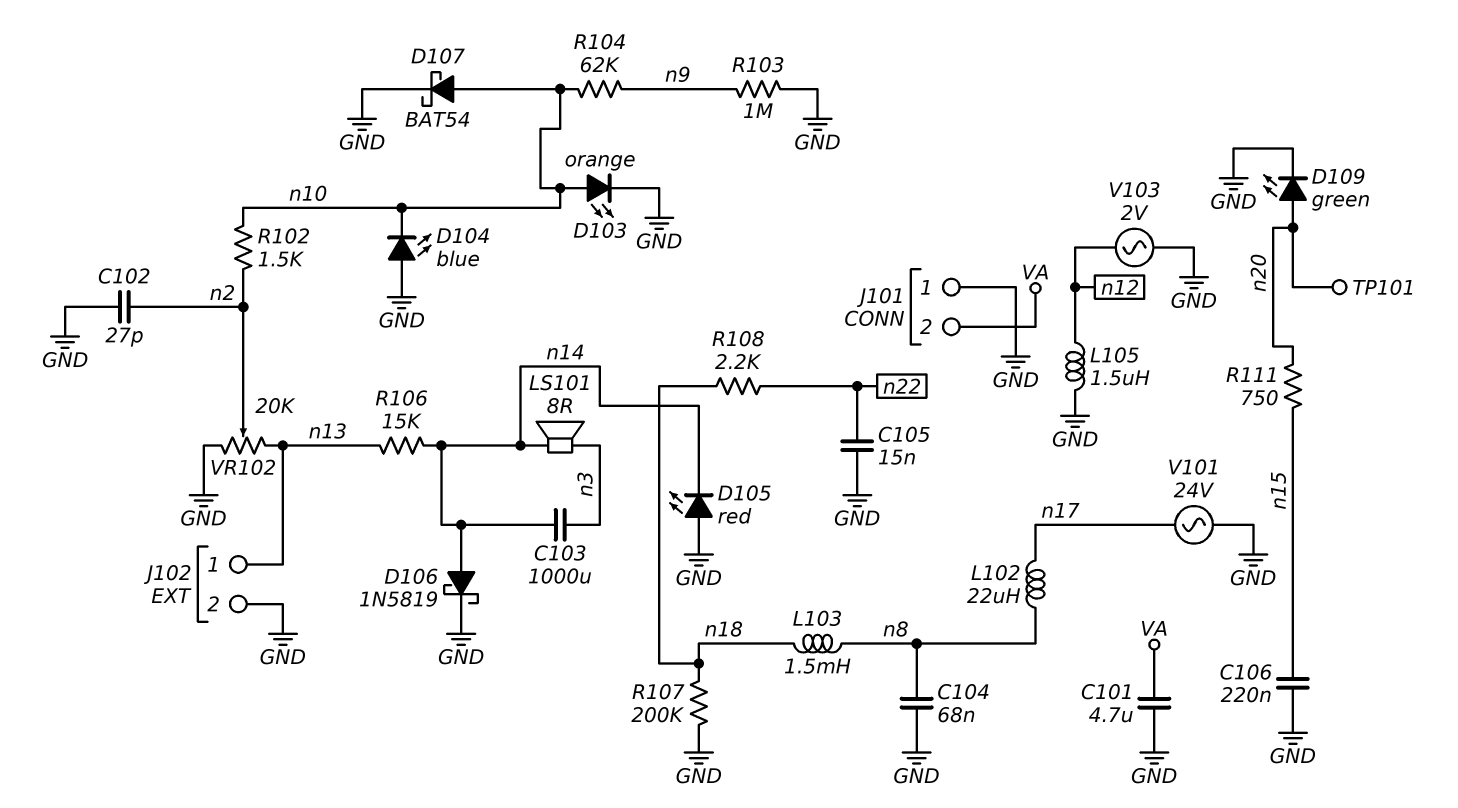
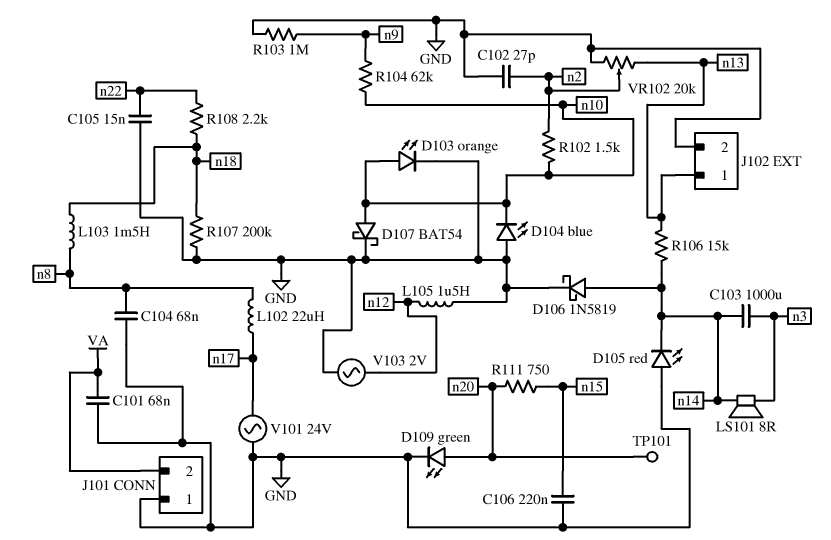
C101: 4.7uF (GND, VA) -> 68nF (GND, VA)

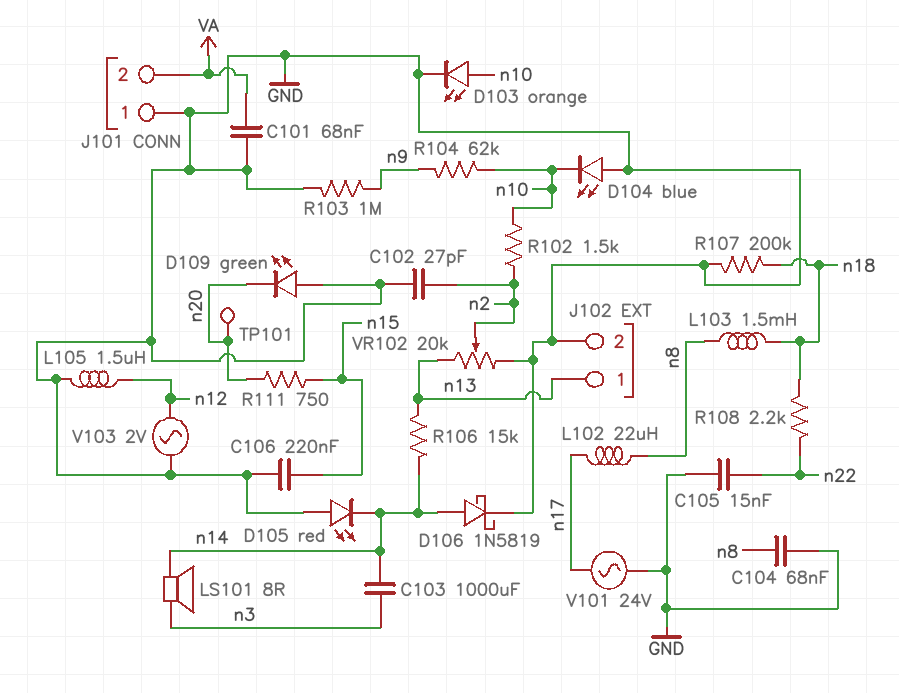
D107: schottky BAT54 (A n10, K GND) -> none
D109: LED green (A n20, K GND) -> LED green (A GND, K n20)

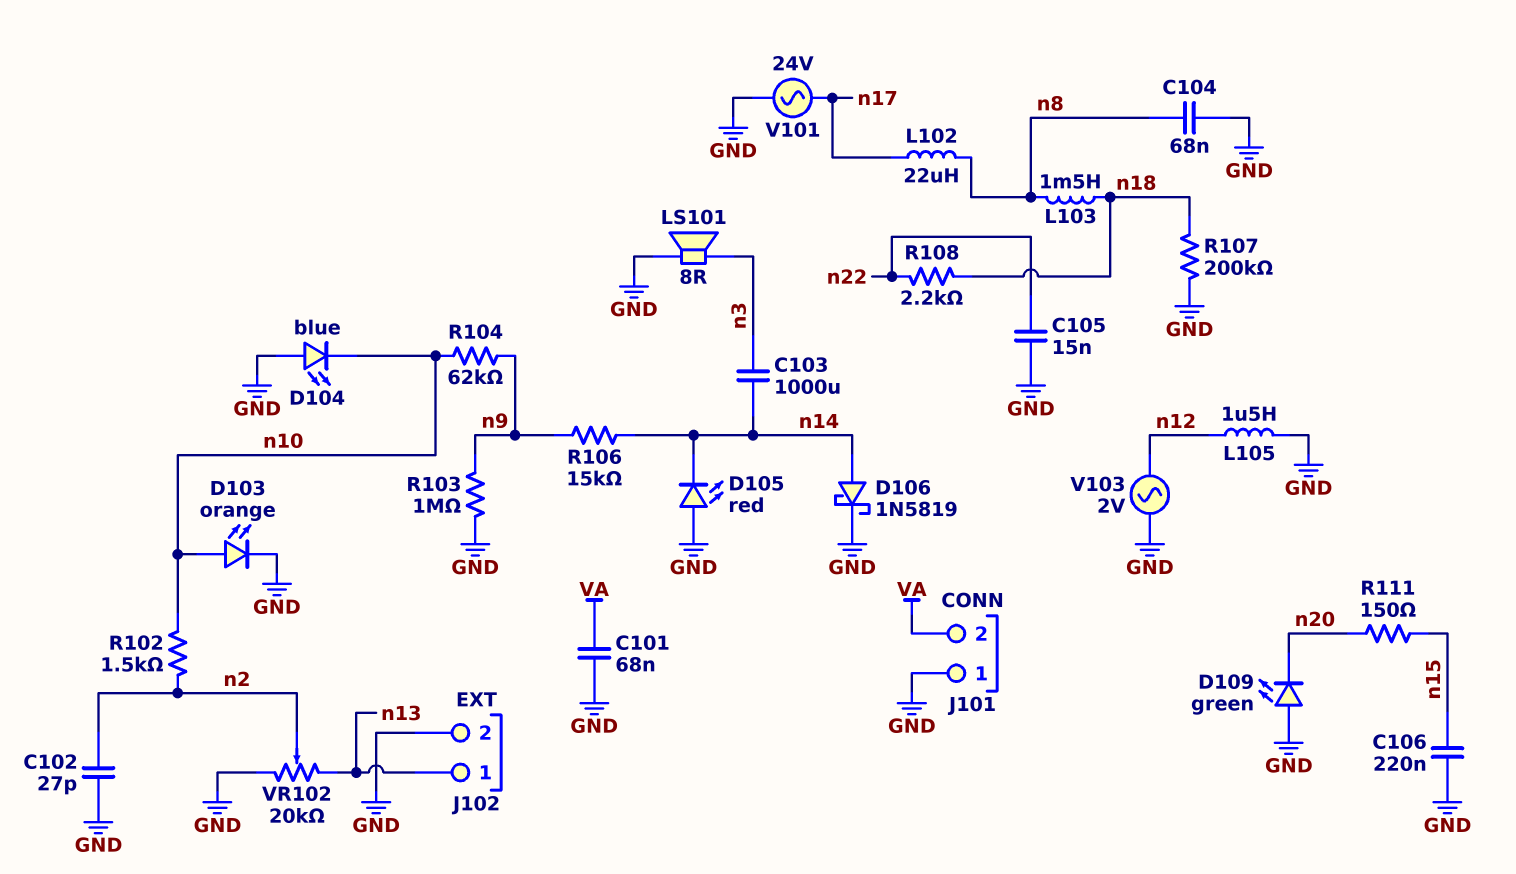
LS101: speaker 8R (n3, n14) -> speaker 8R (GND, n3)
R106: 15k (n13, n14) -> 15k (n9, n14)
R111: 750 (n15, n20) -> 150 (n15, n20)
TP101: test point (n20) -> none

